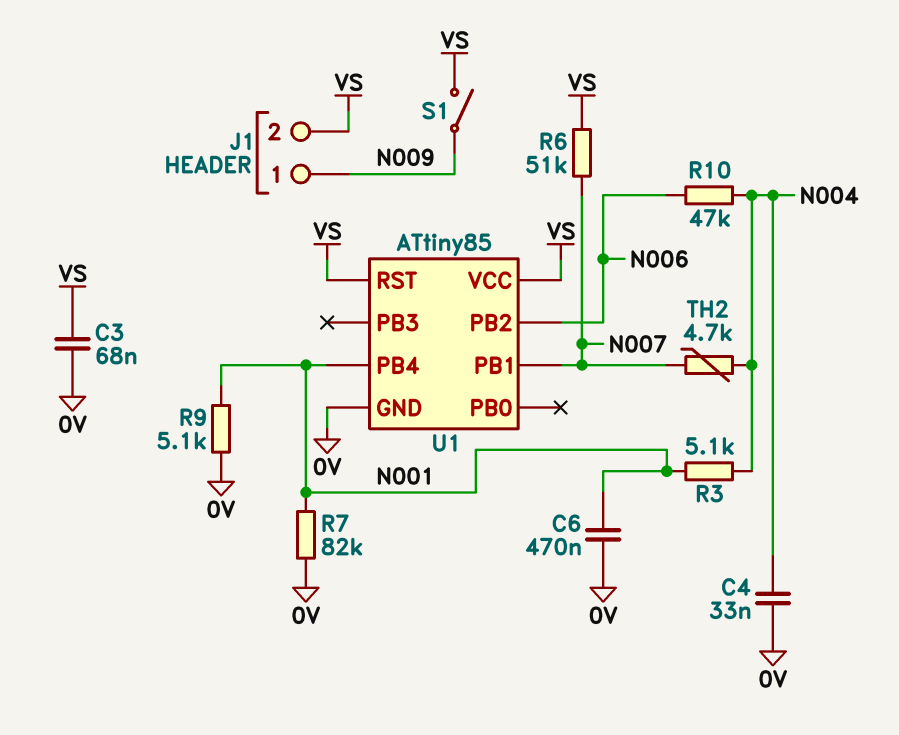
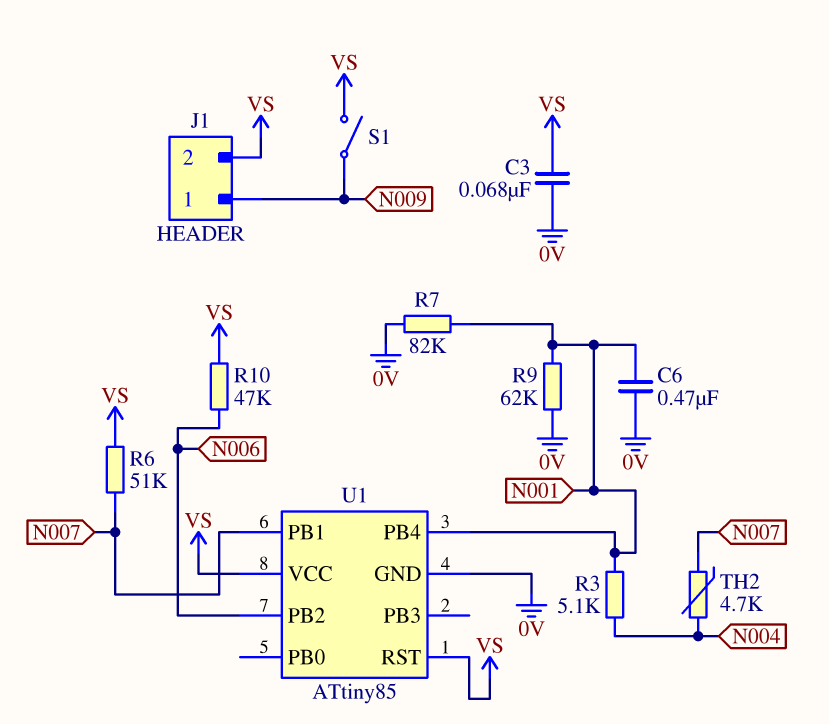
C4: 33nF (0V, N004) -> none
R9: 5.1k (0V, N001) -> 62k (0V, N001)
R10: 47k (N004, N006) -> 47k (N006, VS)

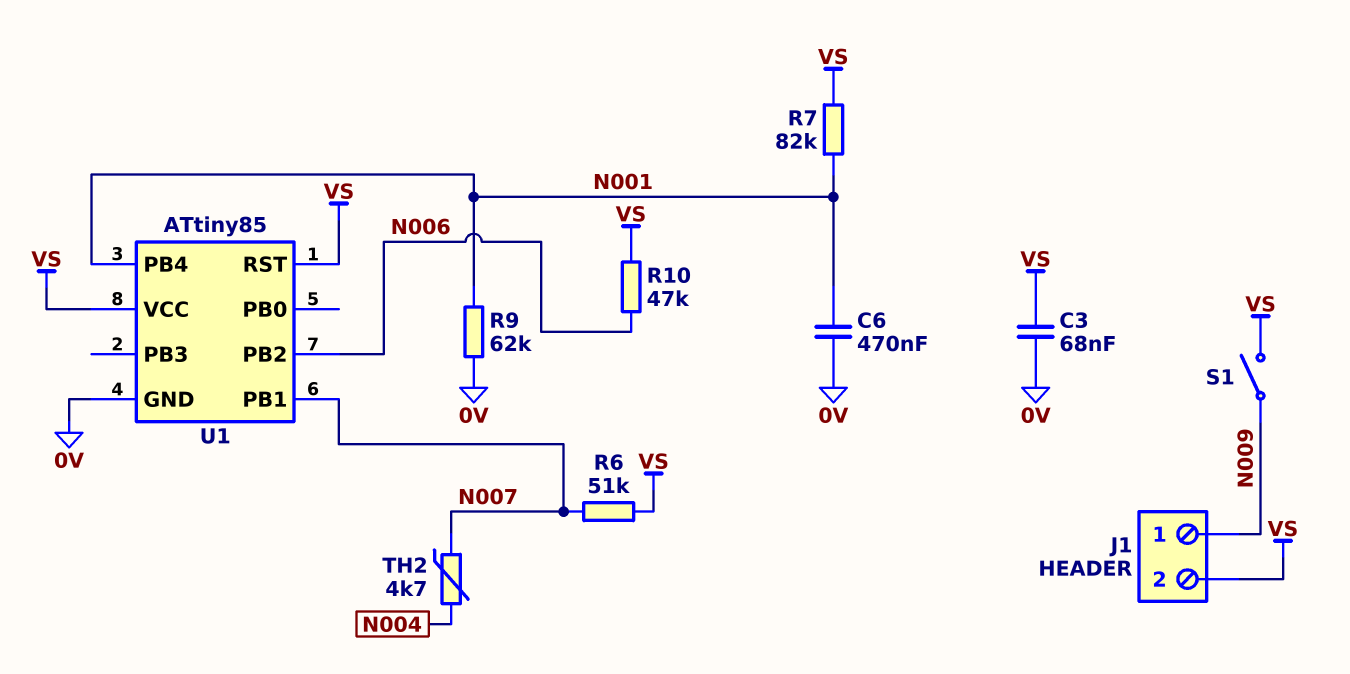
R3: 5.1k (N001, N004) -> none
R7: 82k (0V, N001) -> 82k (N001, VS)

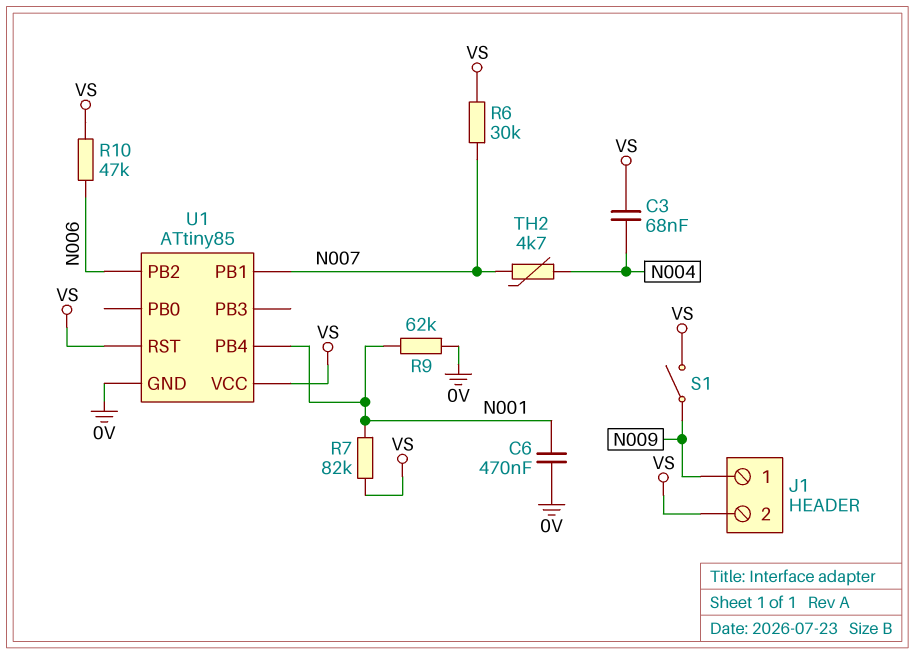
C3: 68nF (0V, VS) -> 68nF (N004, VS)
R6: 51k (N007, VS) -> 30k (N007, VS)

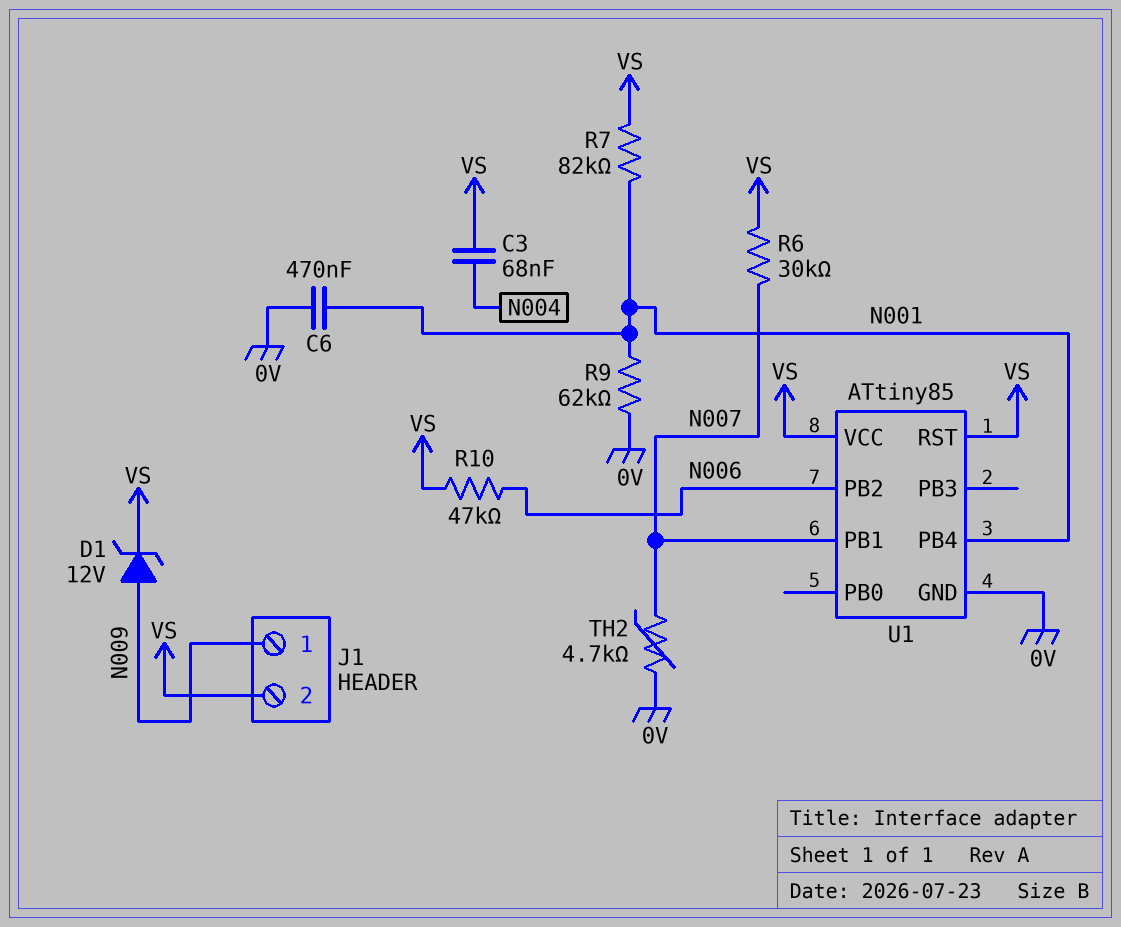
D1: none -> zener 12V (A N009, K VS)
S1: switch (N009, VS) -> none
TH2: 4.7k (N004, N007) -> 4.7k (0V, N007)

